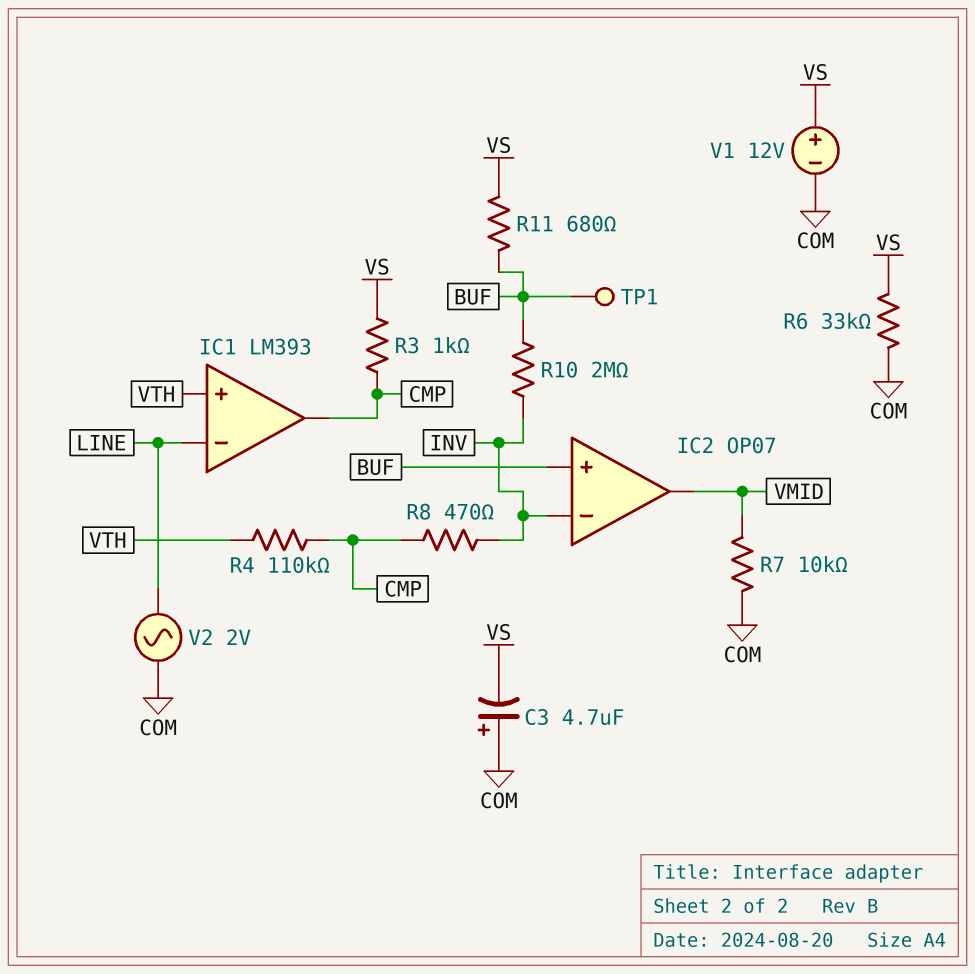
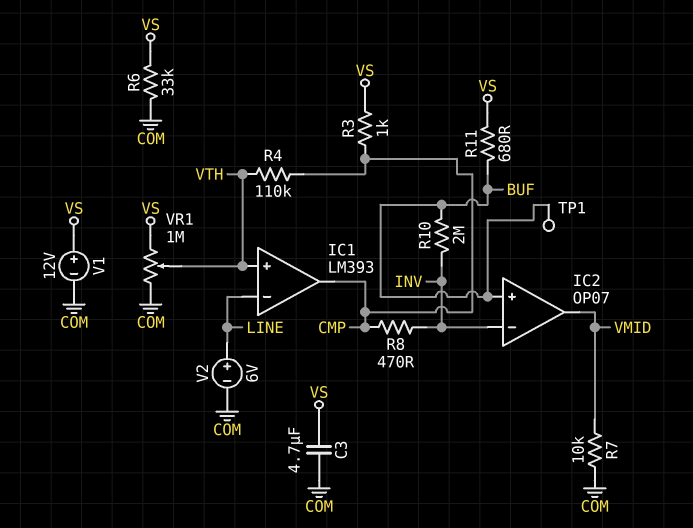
C3: 4.7uF (plus COM, minus VS) -> 4.7uF (COM, VS)
V2: AC 2V (COM, LINE) -> 6V (plus LINE, minus COM)
VR1: none -> 1M (COM, VS, wiper VTH)

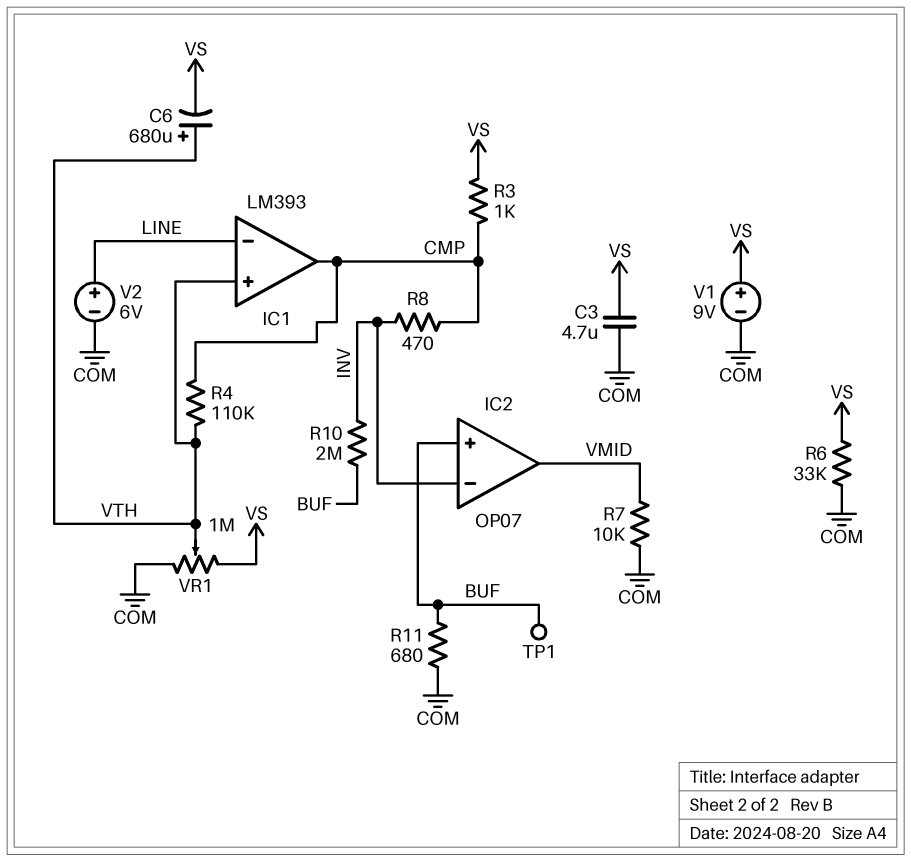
C6: none -> 680uF (plus VTH, minus VS)
R11: 680 (BUF, VS) -> 680 (BUF, COM)
V1: 12V (plus VS, minus COM) -> 9V (plus VS, minus COM)

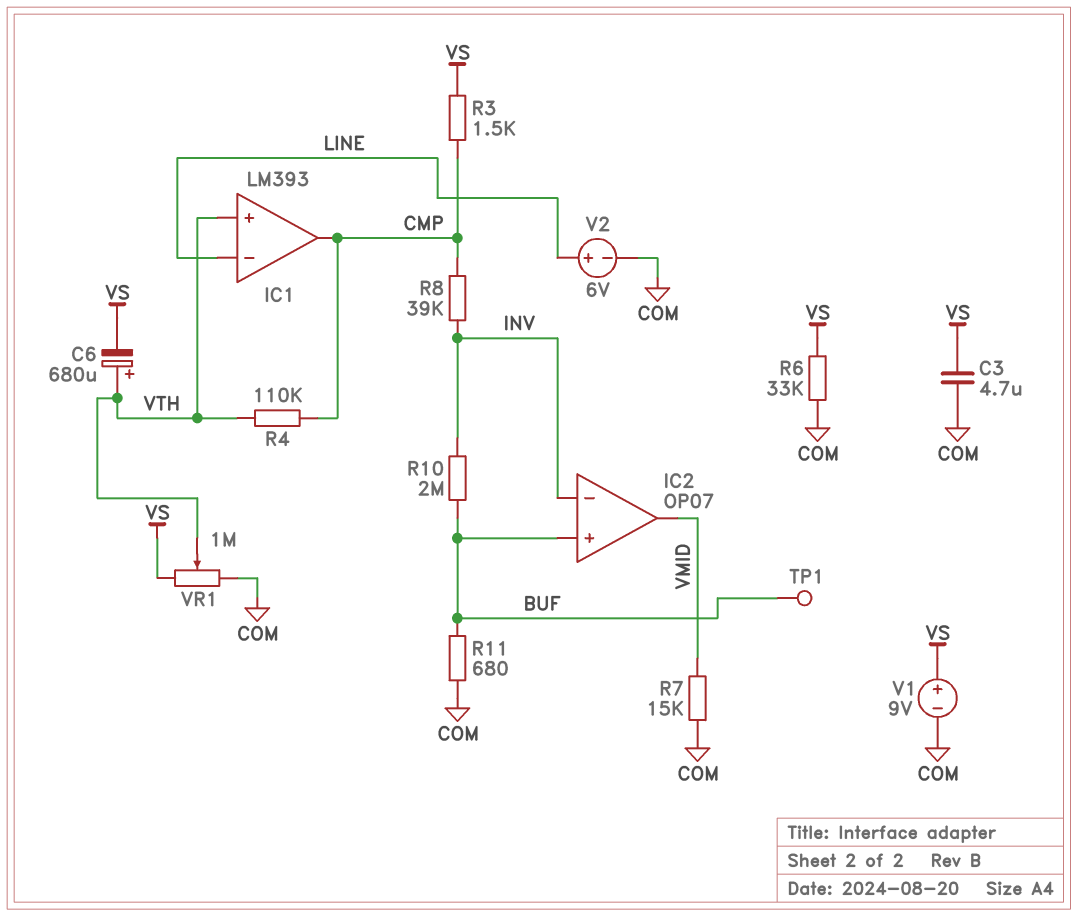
R3: 1k (CMP, VS) -> 1.5k (CMP, VS)
R7: 10k (COM, VMID) -> 15k (COM, VMID)
R8: 470 (CMP, INV) -> 39k (CMP, INV)

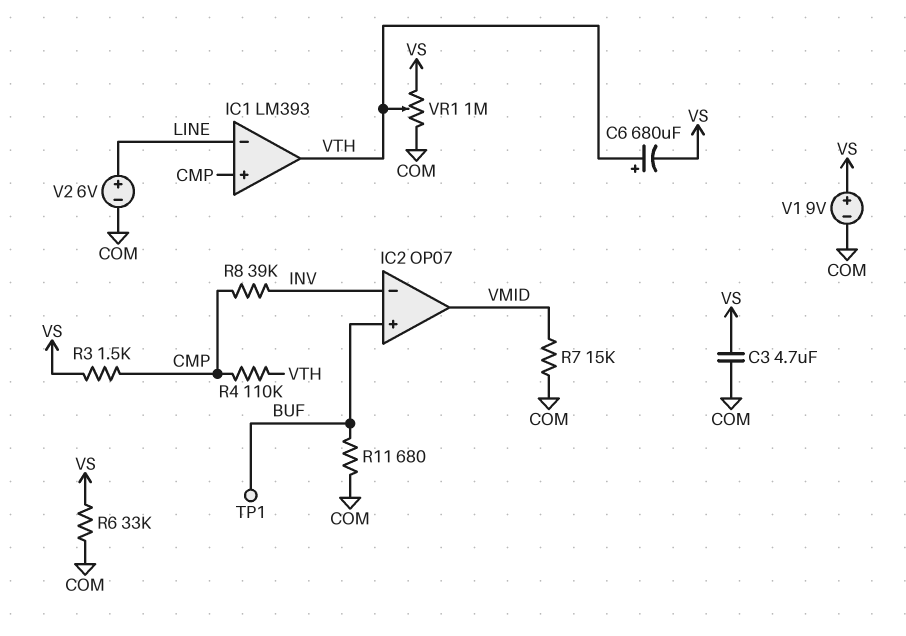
IC1 pin in+: VTH -> CMP
IC1 pin out: CMP -> VTH
R10: 2M (BUF, INV) -> none

